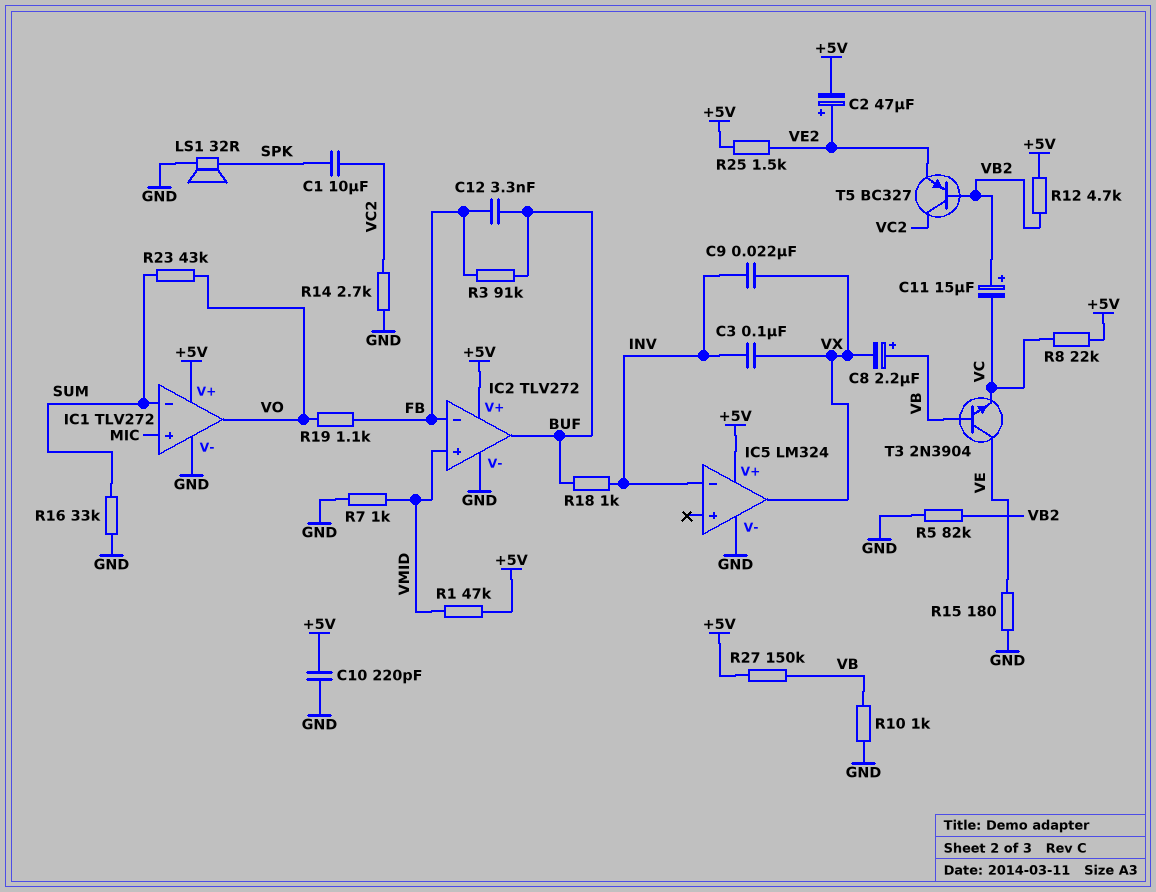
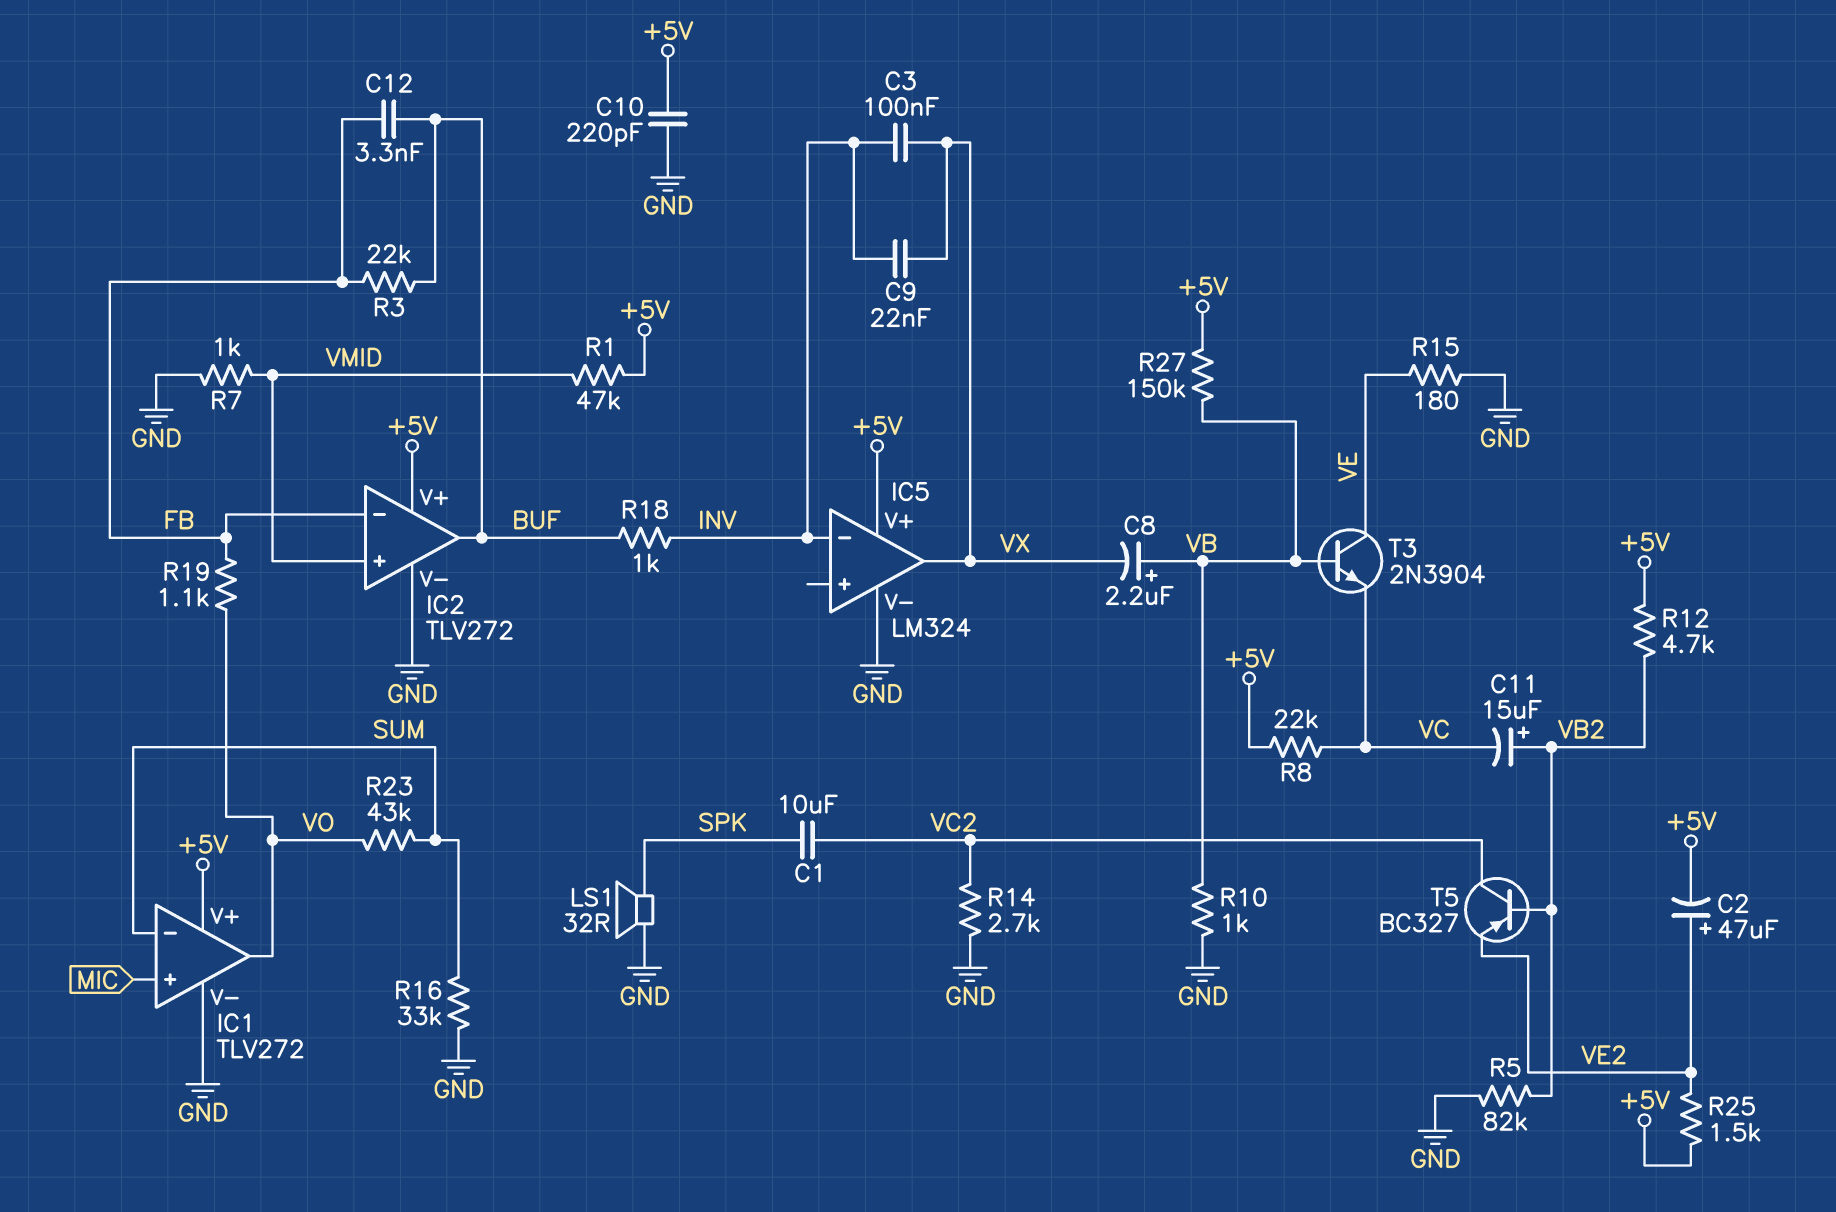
R3: 91k (BUF, FB) -> 22k (BUF, FB)

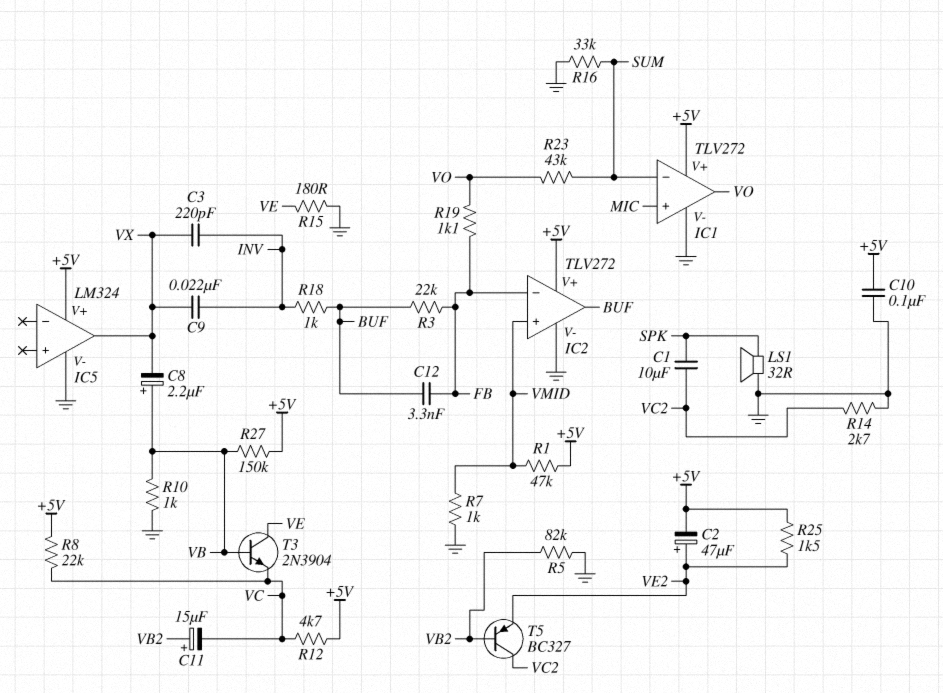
C3: 100nF (INV, VX) -> 220pF (INV, VX)
C10: 220pF (+5V, GND) -> 100nF (+5V, GND)
IC5 pin in-: INV -> none
R12: 4.7k (+5V, VB2) -> 4.7k (+5V, VC)

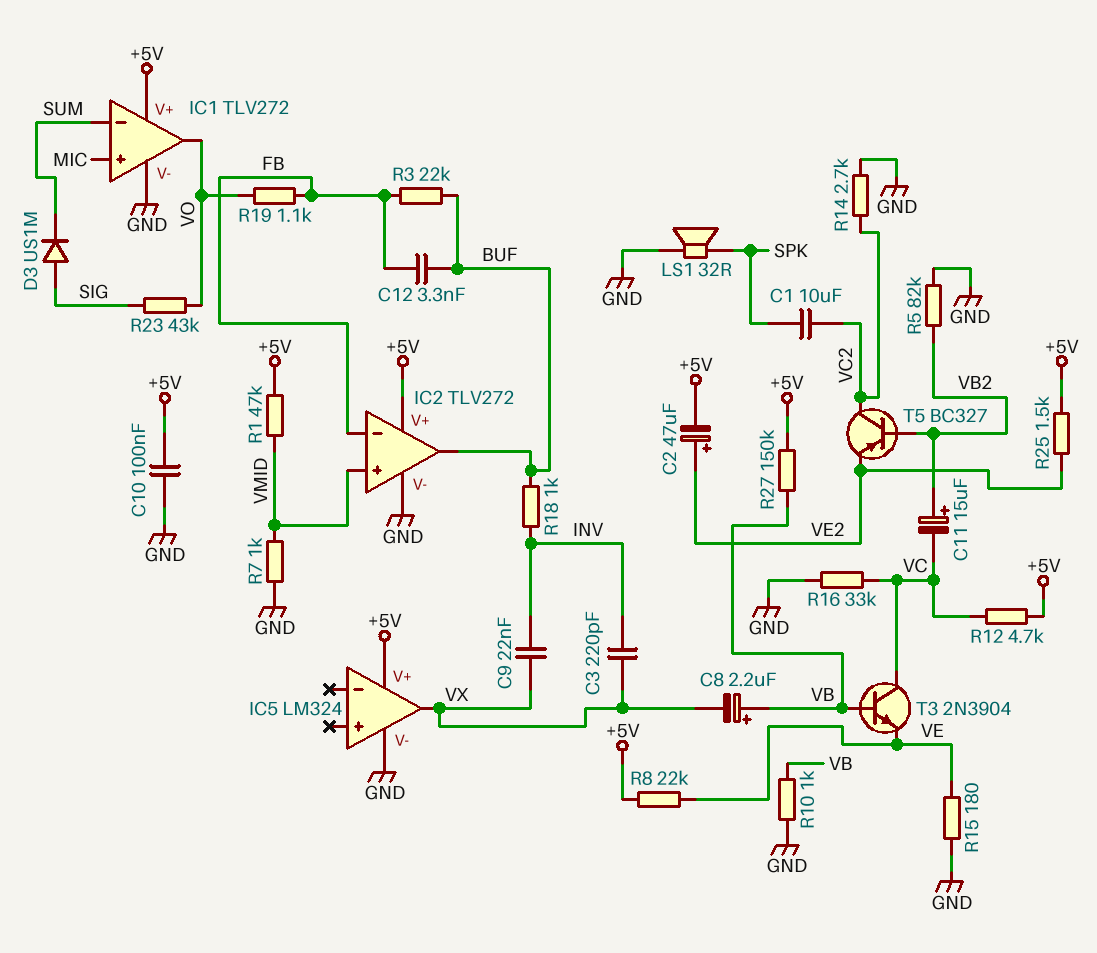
D3: none -> diode US1M (A SIG, K SUM)
R8: 22k (+5V, VC) -> 22k (+5V, VE)
R16: 33k (GND, SUM) -> 33k (GND, VC)
R23: 43k (SUM, VO) -> 43k (SIG, VO)
T3: NPN 2N3904 (B VB, C VE, E VC) -> NPN 2N3904 (B VB, C VC, E VE)

